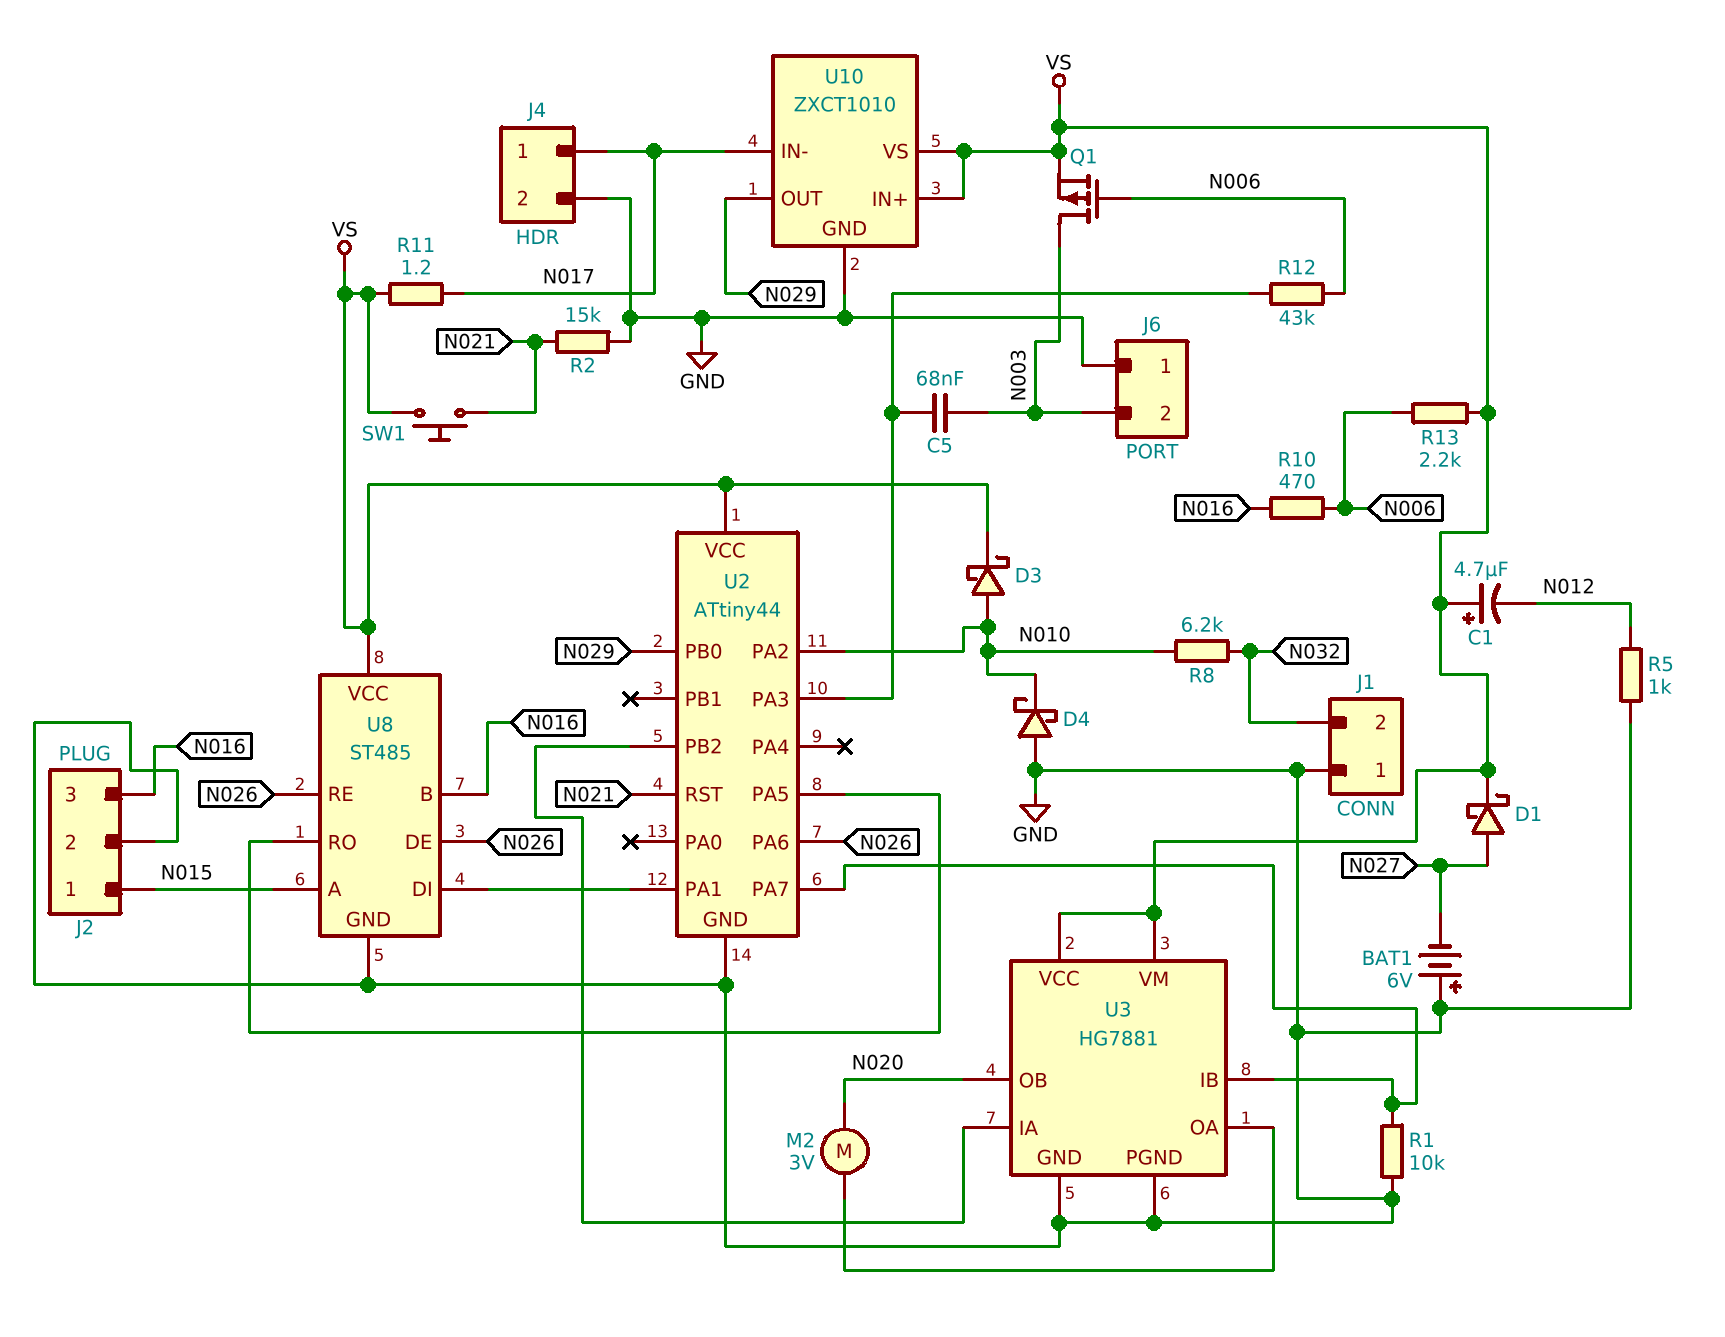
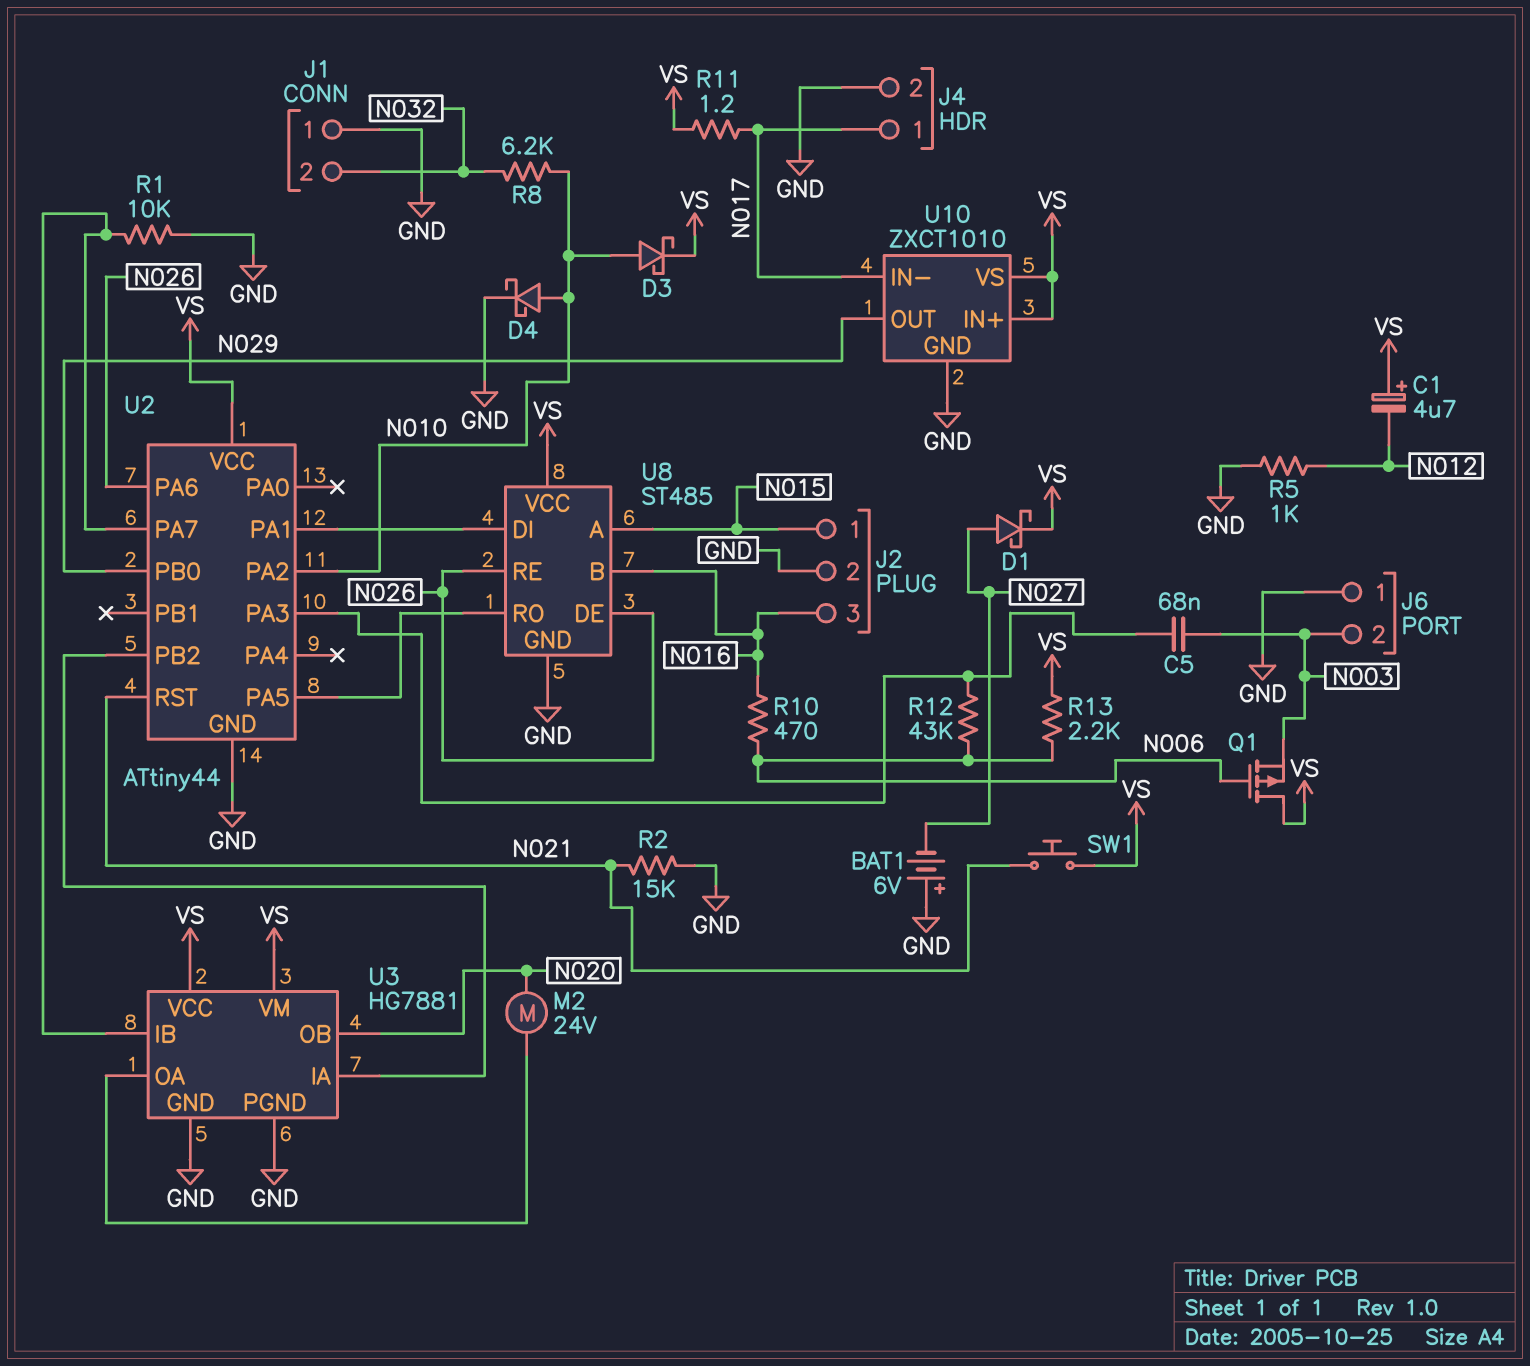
D4: schottky (A GND, K N010) -> schottky (A N010, K GND)
M2: motor 3V (N020, U3/OA) -> motor 24V (N020, U3/OA)
Q1: PMOS (G N006, D N003, S VS) -> PMOS (G N006, D VS, S N003)

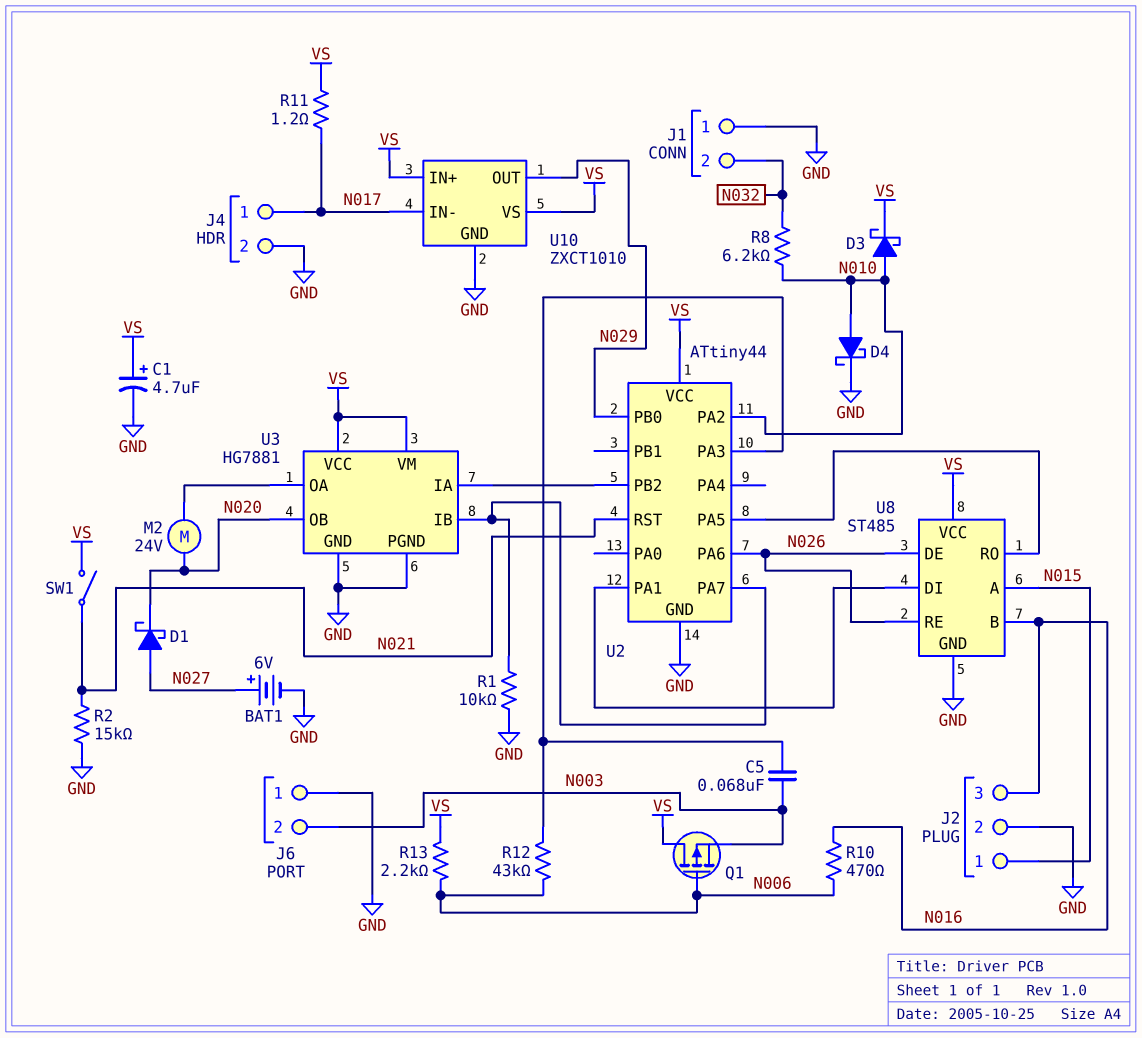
BAT1: 6V (plus GND, minus N027) -> 6V (plus N027, minus GND)
C1: 4.7uF (plus VS, minus N012) -> 4.7uF (plus VS, minus GND)
D1: schottky (A N027, K VS) -> schottky (A N027, K N020)
R5: 1k (GND, N012) -> none
SW1: button (N021, VS) -> switch (N021, VS)

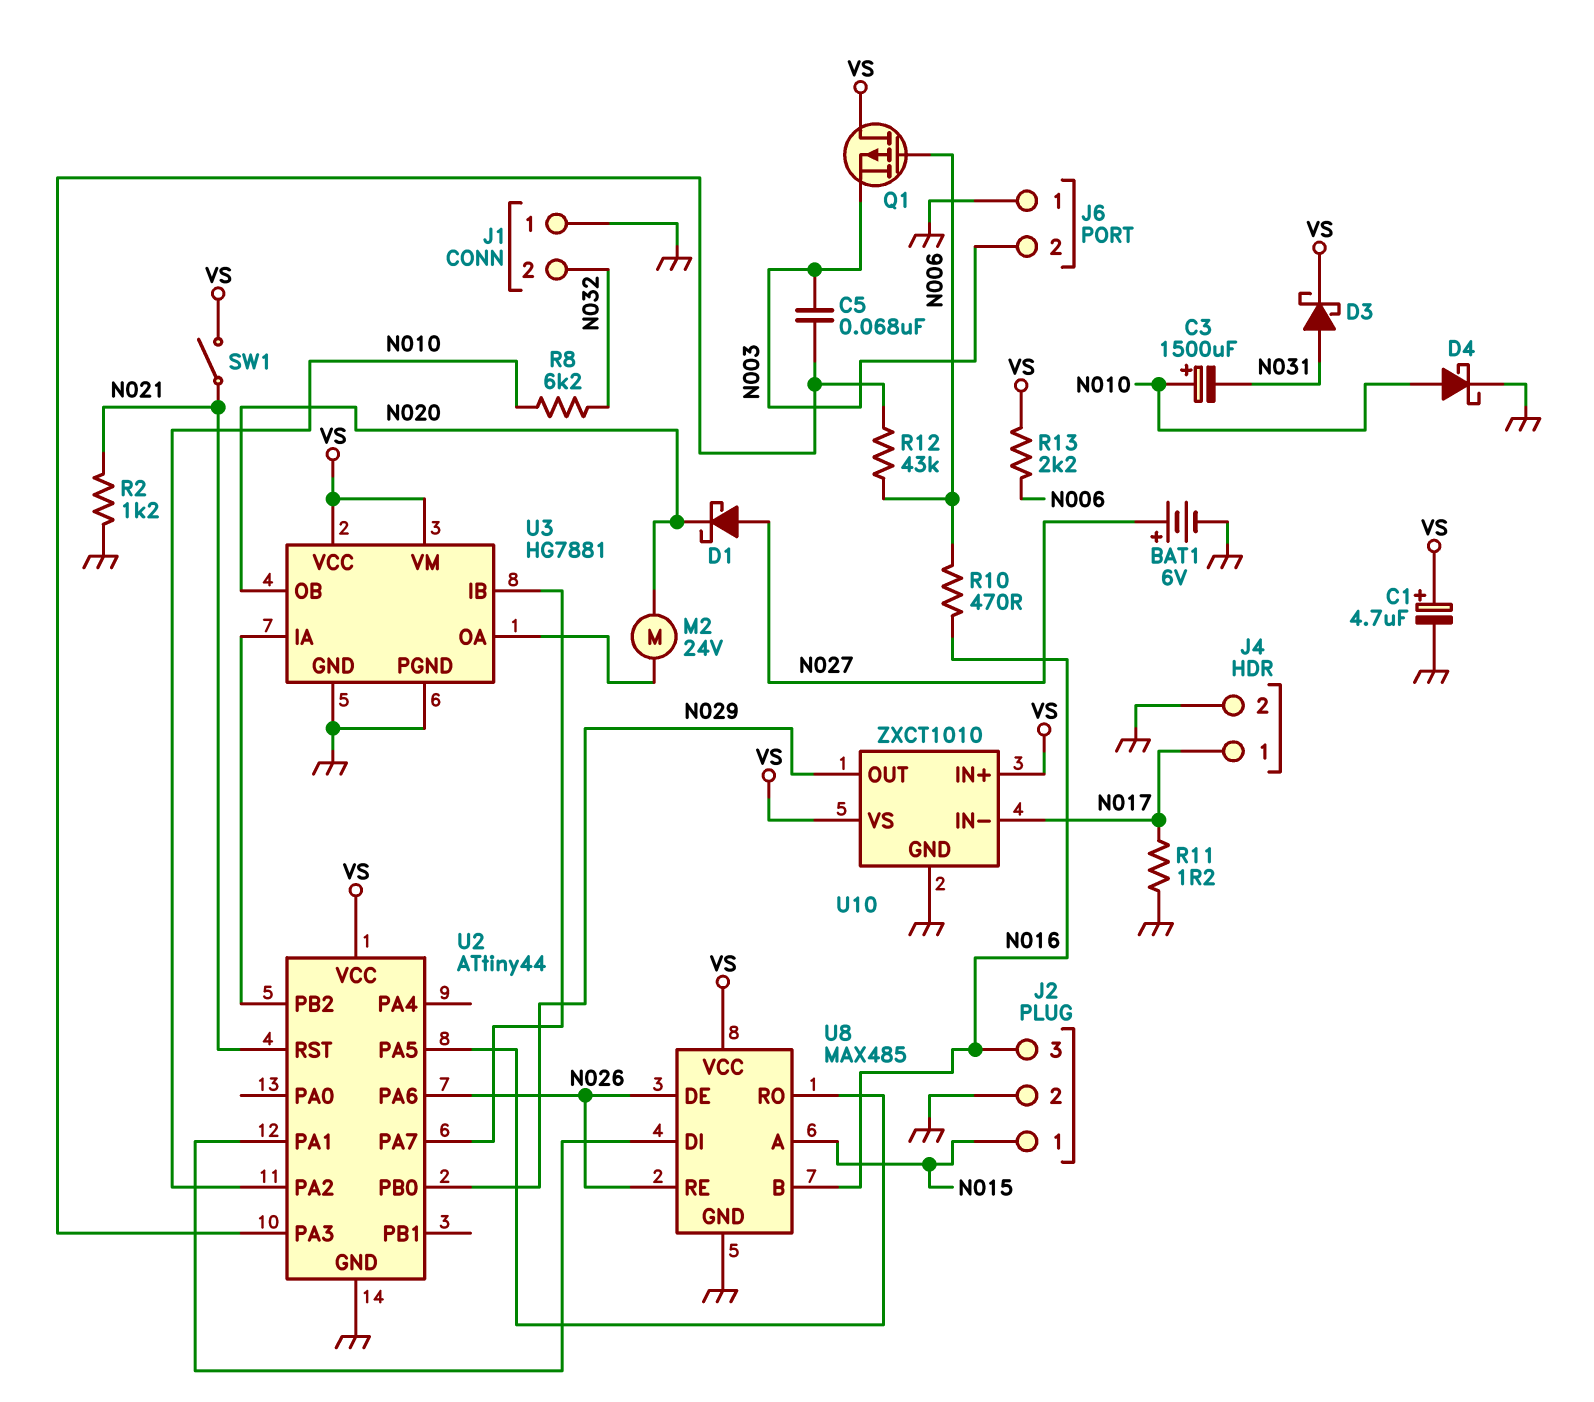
C3: none -> 1500uF (plus N010, minus N031)
D3: schottky (A N010, K VS) -> schottky (A N031, K VS)
R1: 10k (GND, U2/PA7) -> none
R2: 15k (GND, N021) -> 1.2k (GND, N021)
R11: 1.2 (N017, VS) -> 1.2 (GND, N017)
U8: ST485 -> MAX485

